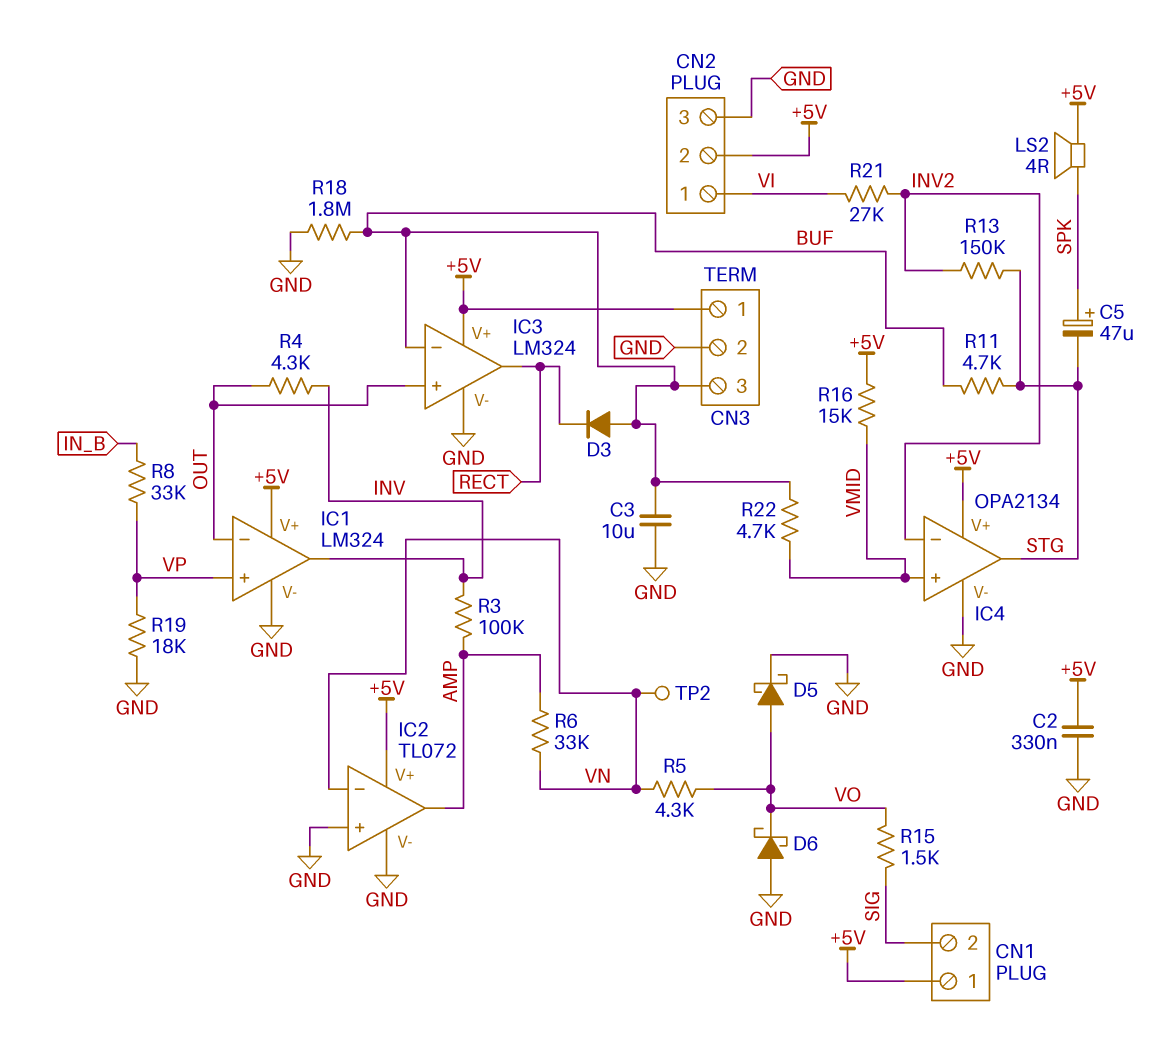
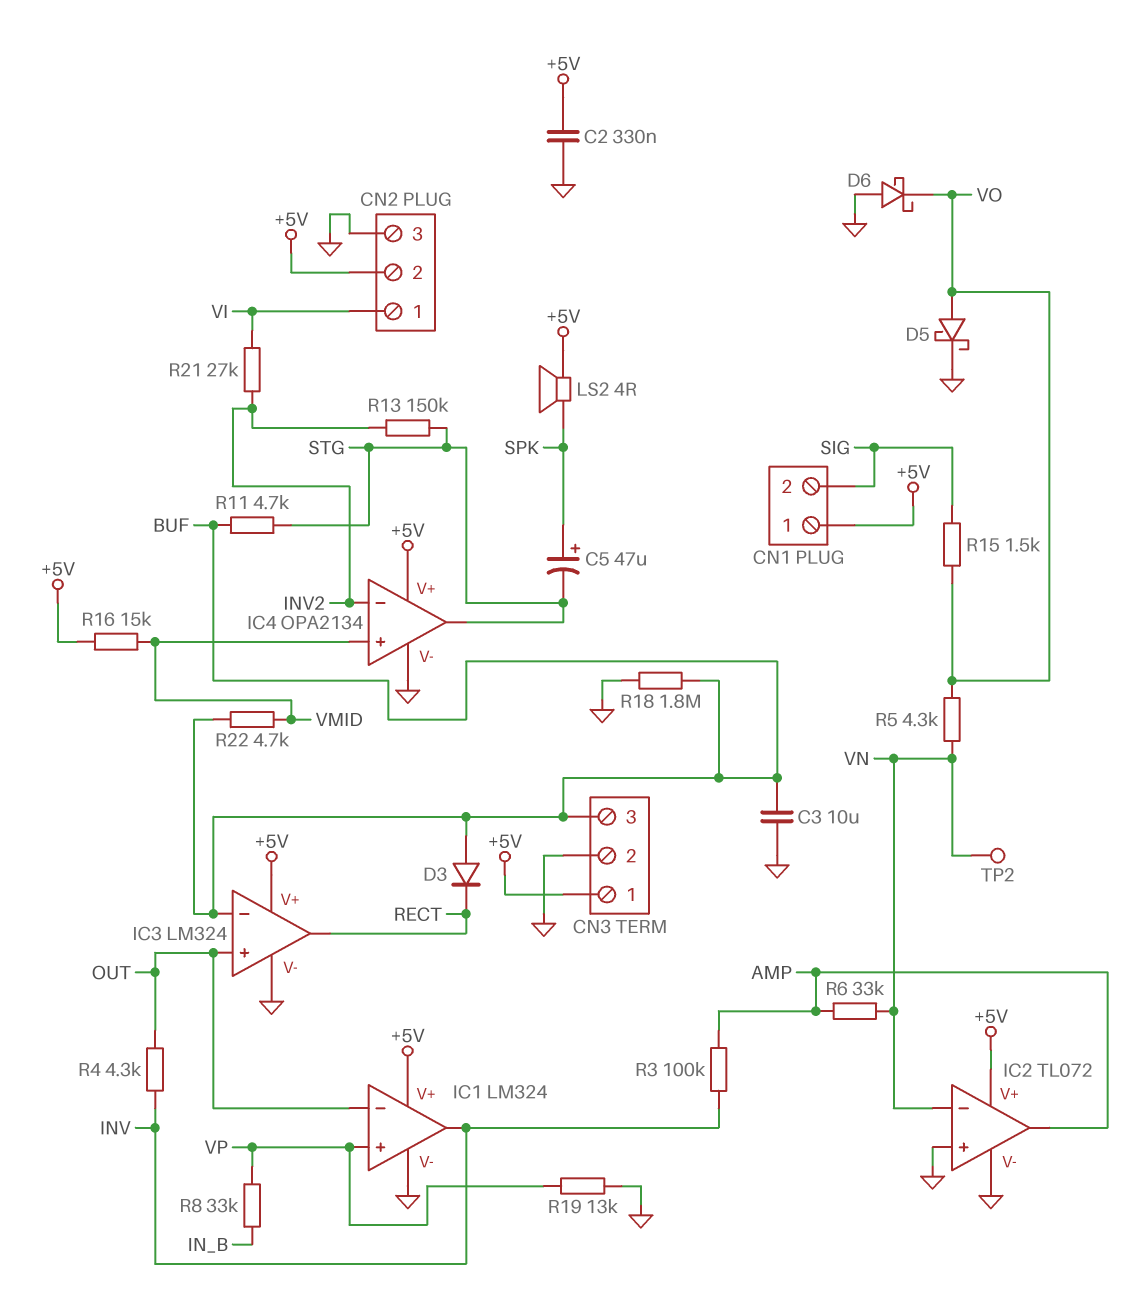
R19: 18k (GND, VP) -> 13k (GND, VP)

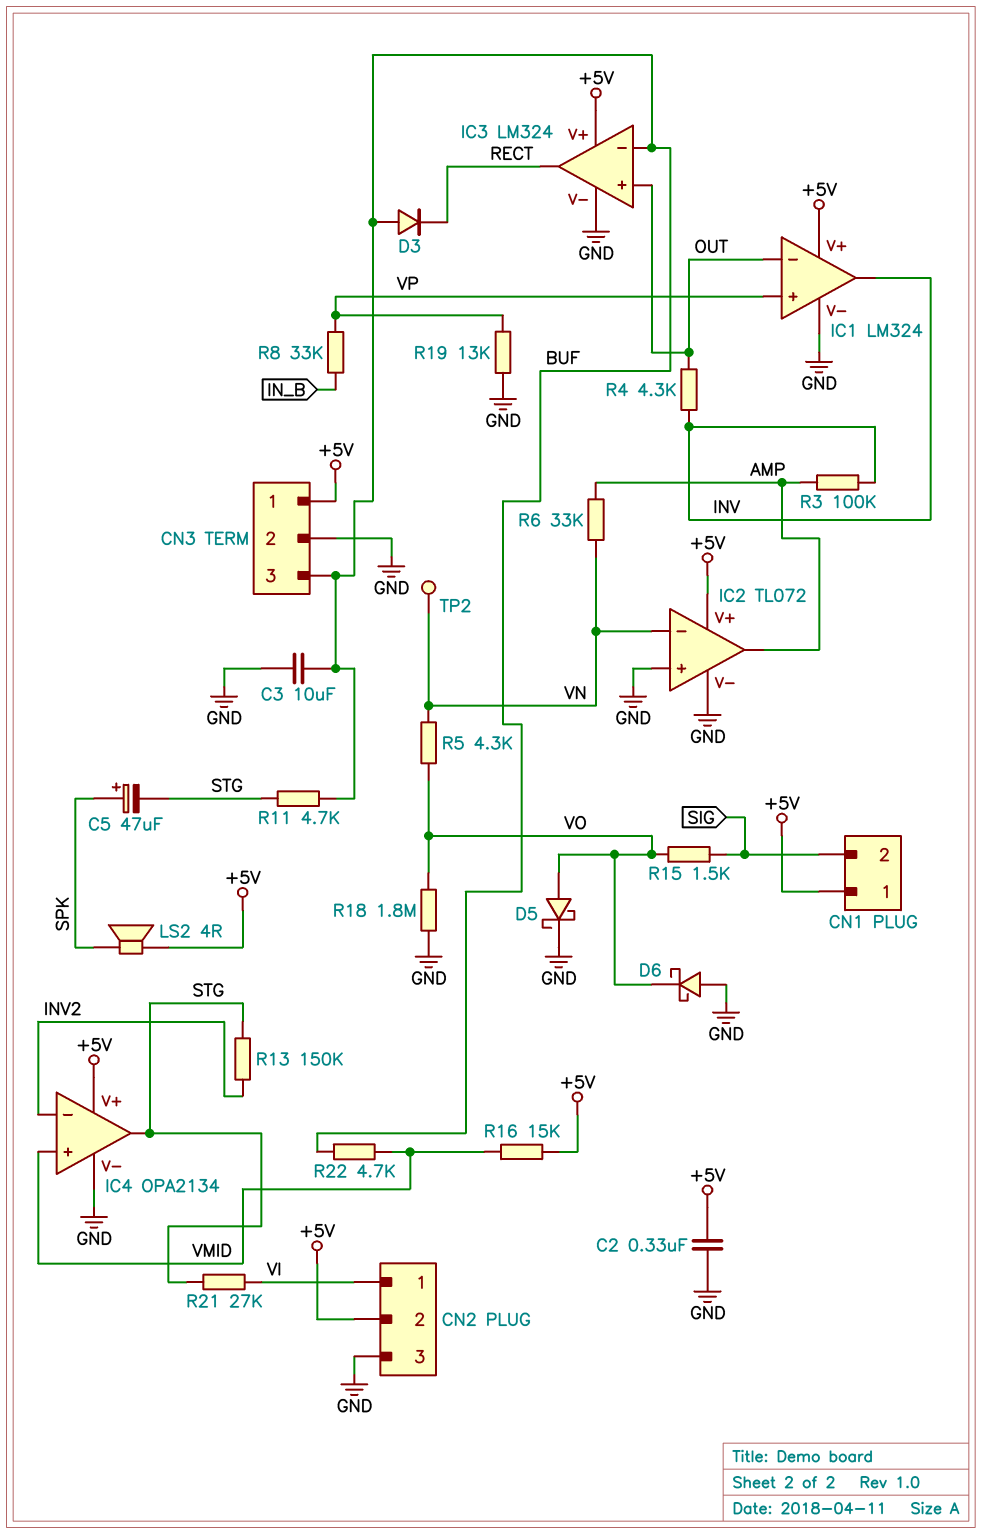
R18: 1.8M (BUF, GND) -> 1.8M (GND, VO)
R21: 27k (INV2, VI) -> 27k (STG, VI)

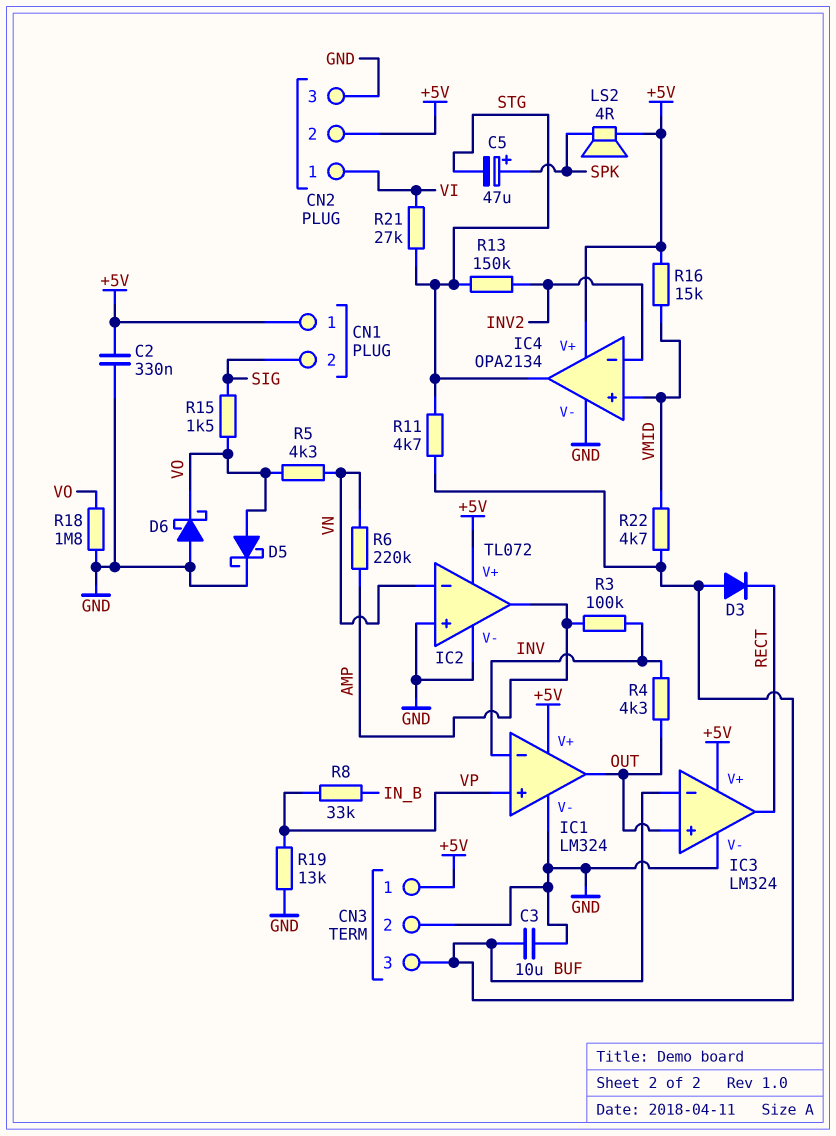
IC1 pin in-: OUT -> INV
IC1 pin out: INV -> OUT
R6: 33k (AMP, VN) -> 220k (AMP, VN)
TP2: test point (VN) -> none

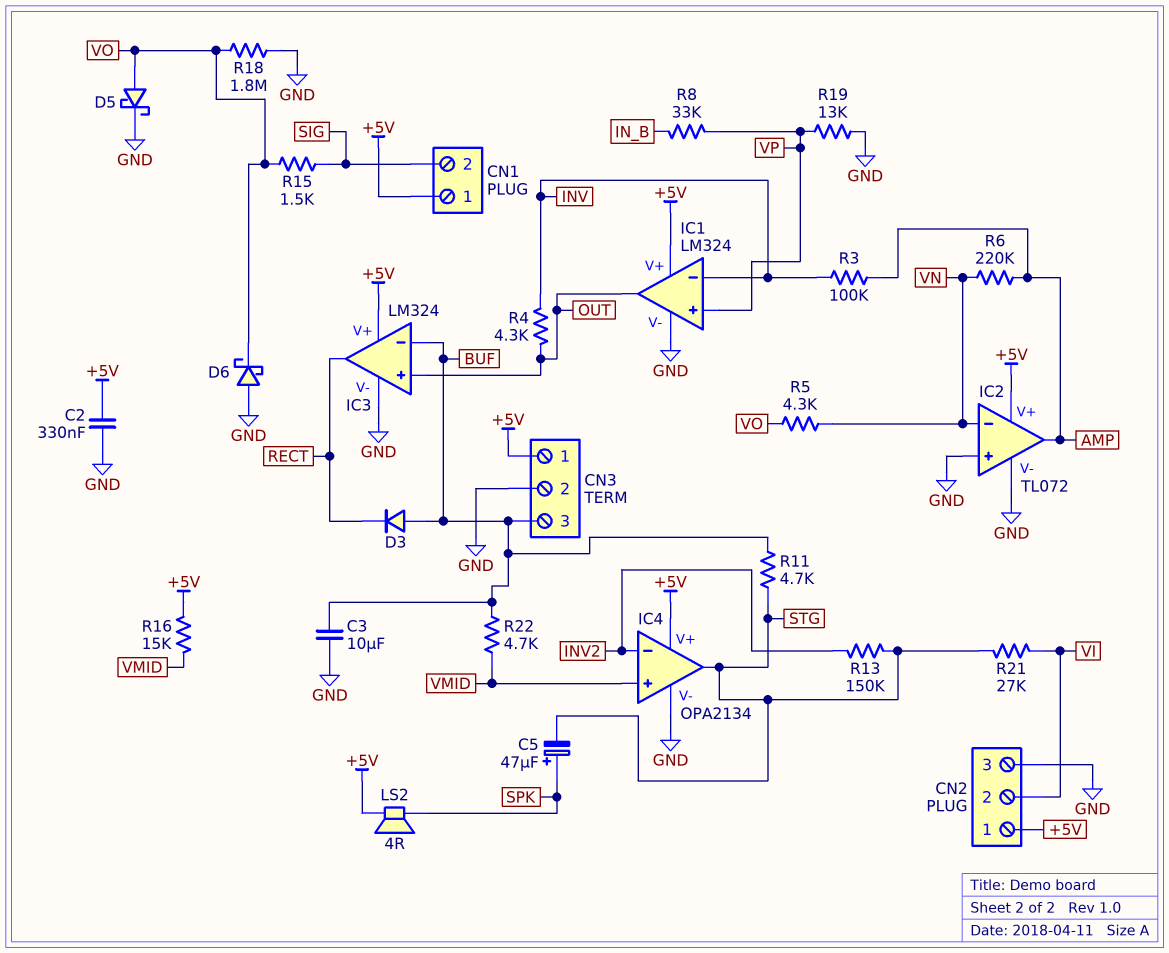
CN2 pin 1: VI -> +5V
CN2 pin 2: +5V -> VI

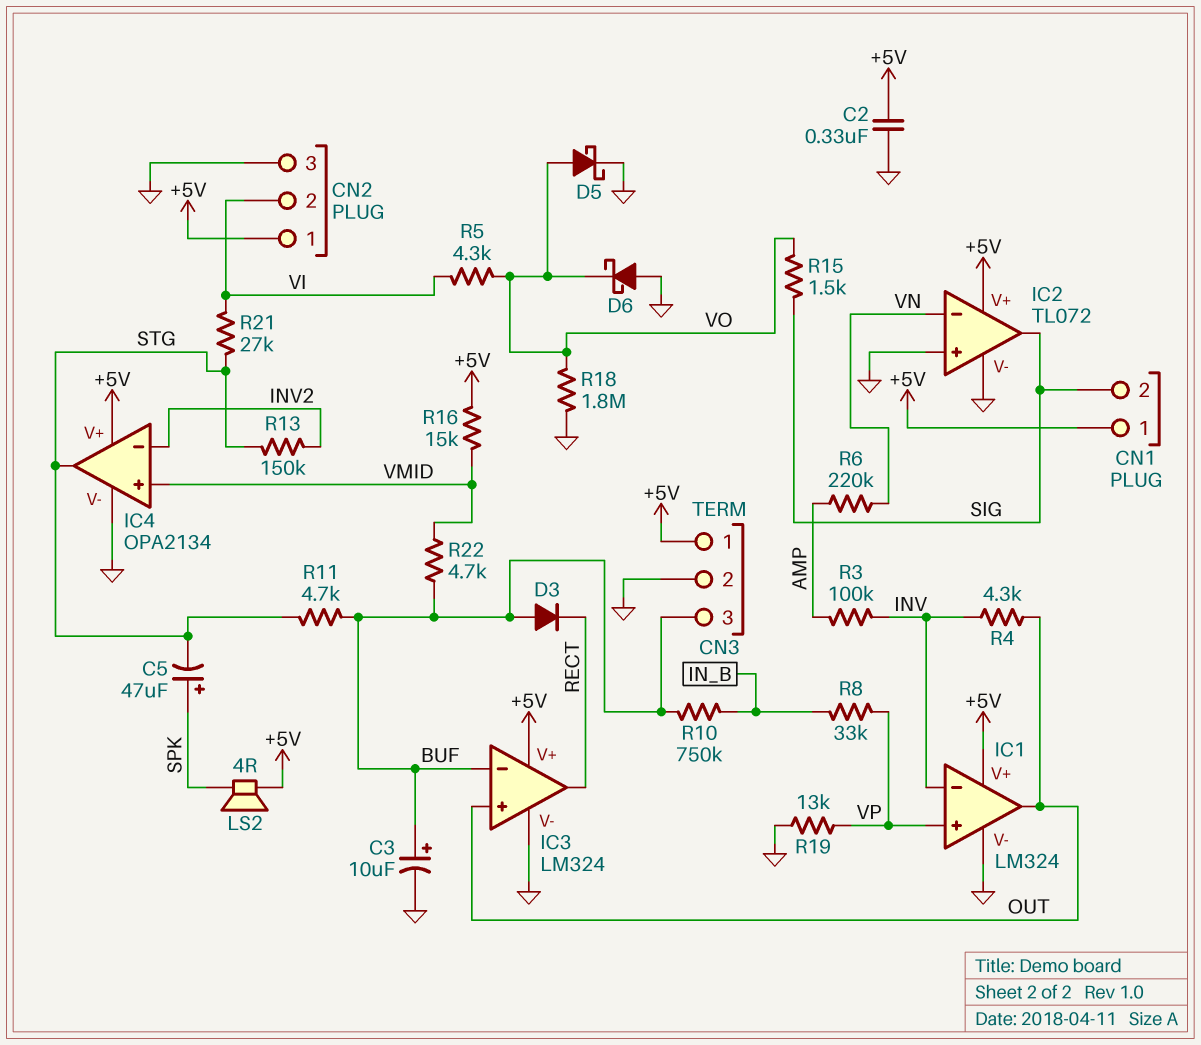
C3: 10uF (BUF, GND) -> 10uF (plus BUF, minus GND)
IC2 pin out: AMP -> SIG
R5: 4.3k (VN, VO) -> 4.3k (VI, VO)
R10: none -> 750k (BUF, IN_B)

